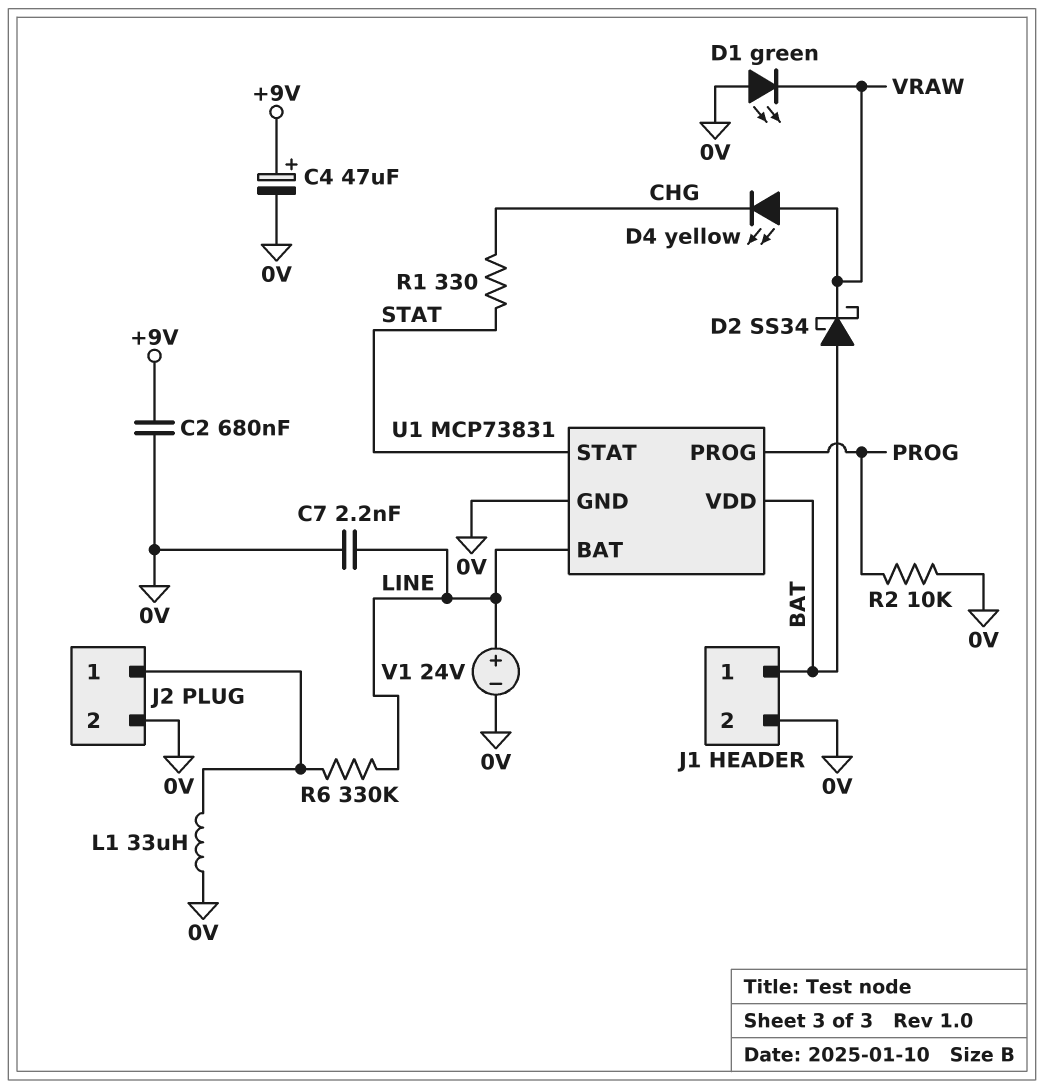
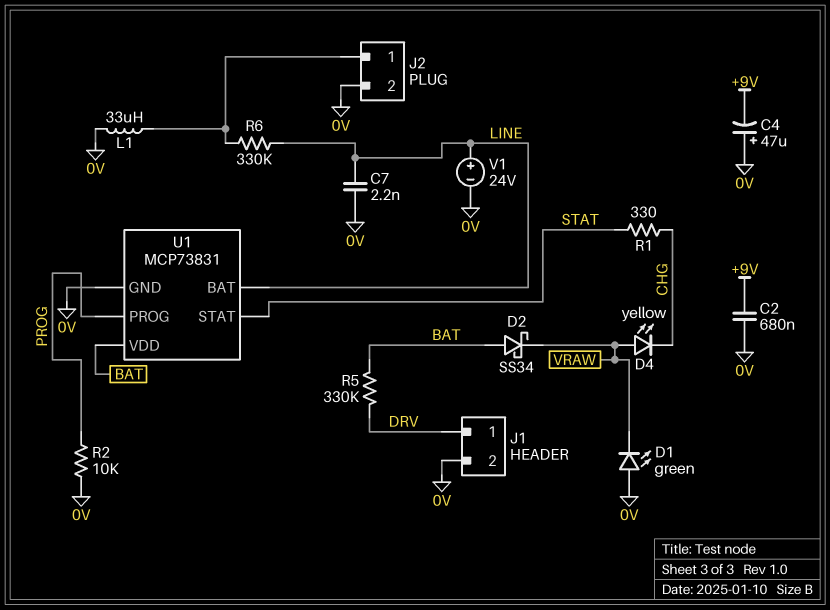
C4: 47uF (plus +9V, minus 0V) -> 47uF (plus 0V, minus +9V)
J1 pin 1: BAT -> DRV
R5: none -> 330k (BAT, DRV)

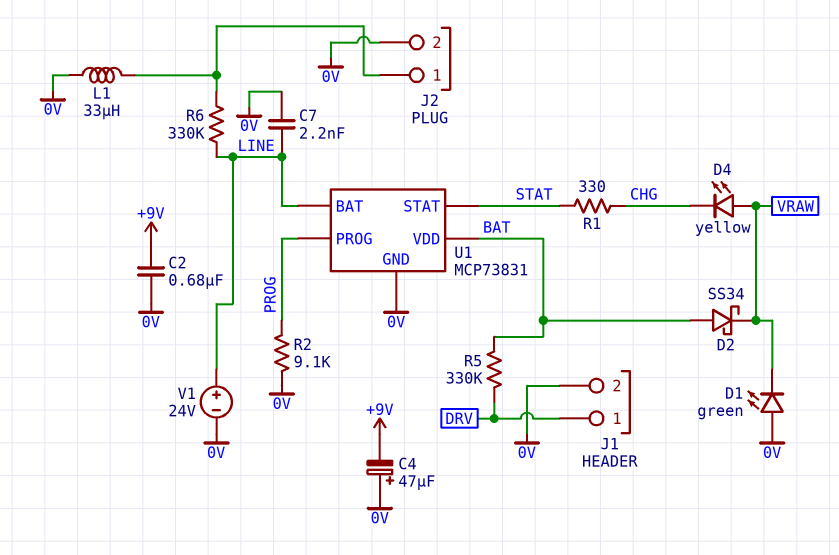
R2: 10k (0V, PROG) -> 9.1k (0V, PROG)

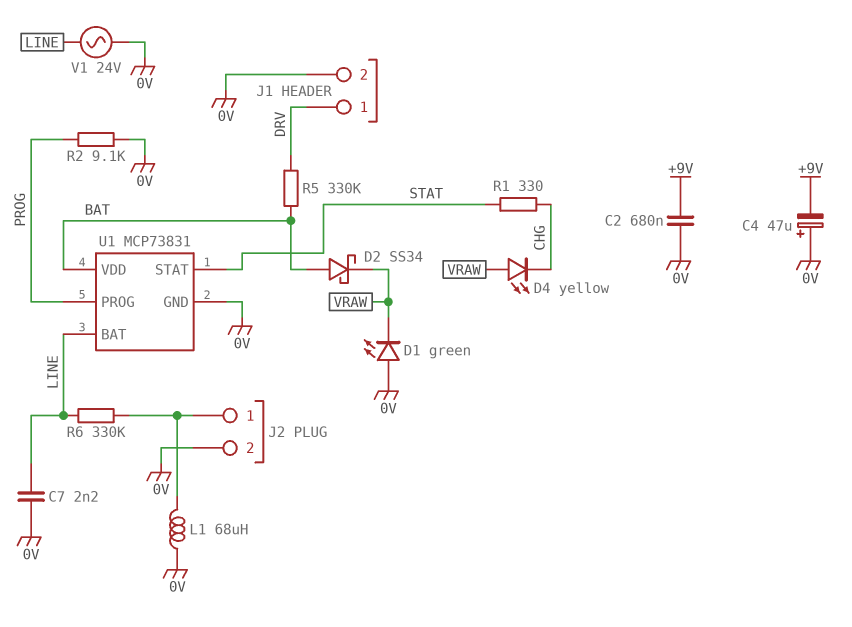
L1: 33uH (0V, J2/1) -> 68uH (0V, J2/1)
V1: 24V (plus LINE, minus 0V) -> AC 24V (0V, LINE)

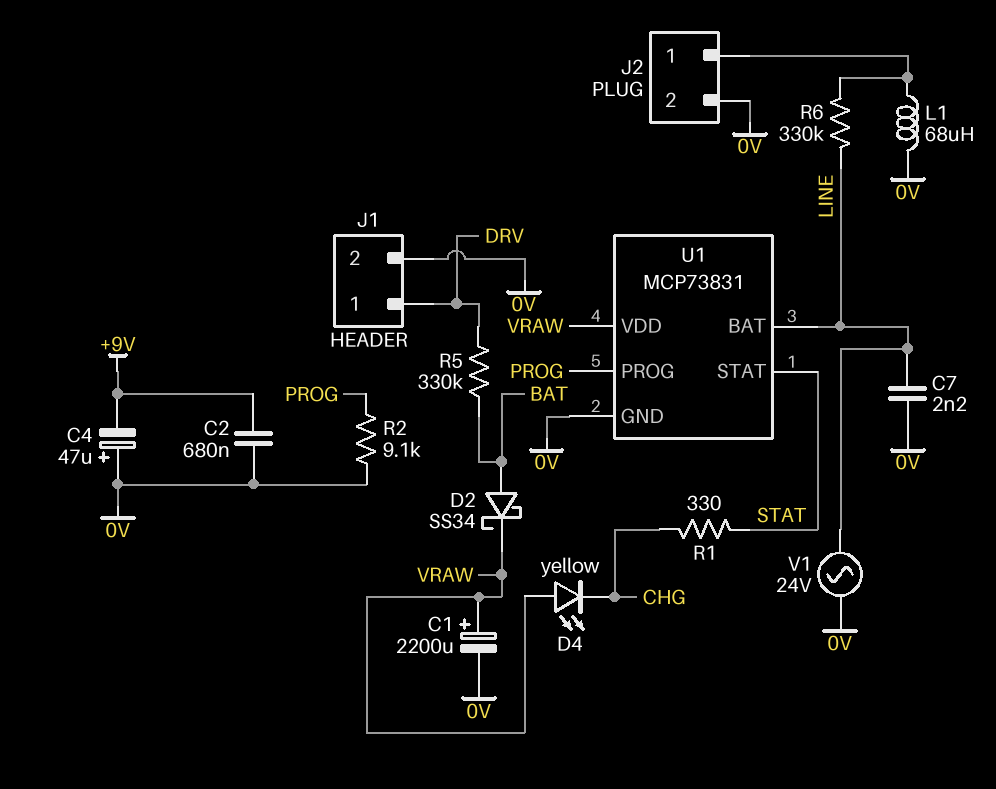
C1: none -> 2200uF (plus VRAW, minus 0V)
D1: LED green (A 0V, K VRAW) -> none
U1 pin VDD: BAT -> VRAW

